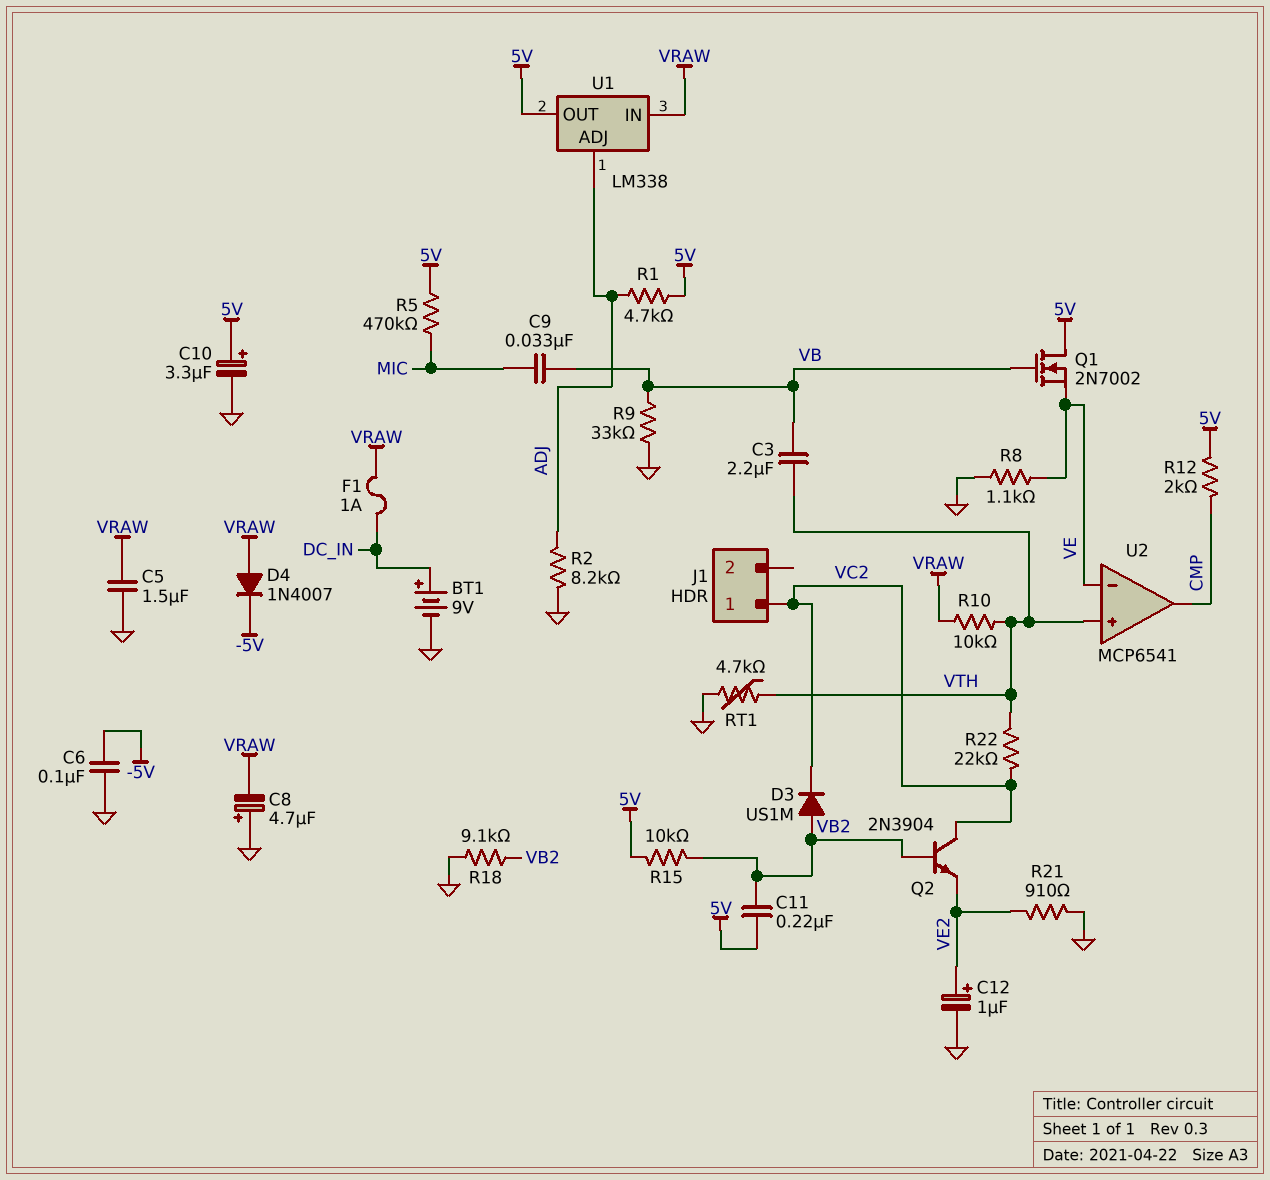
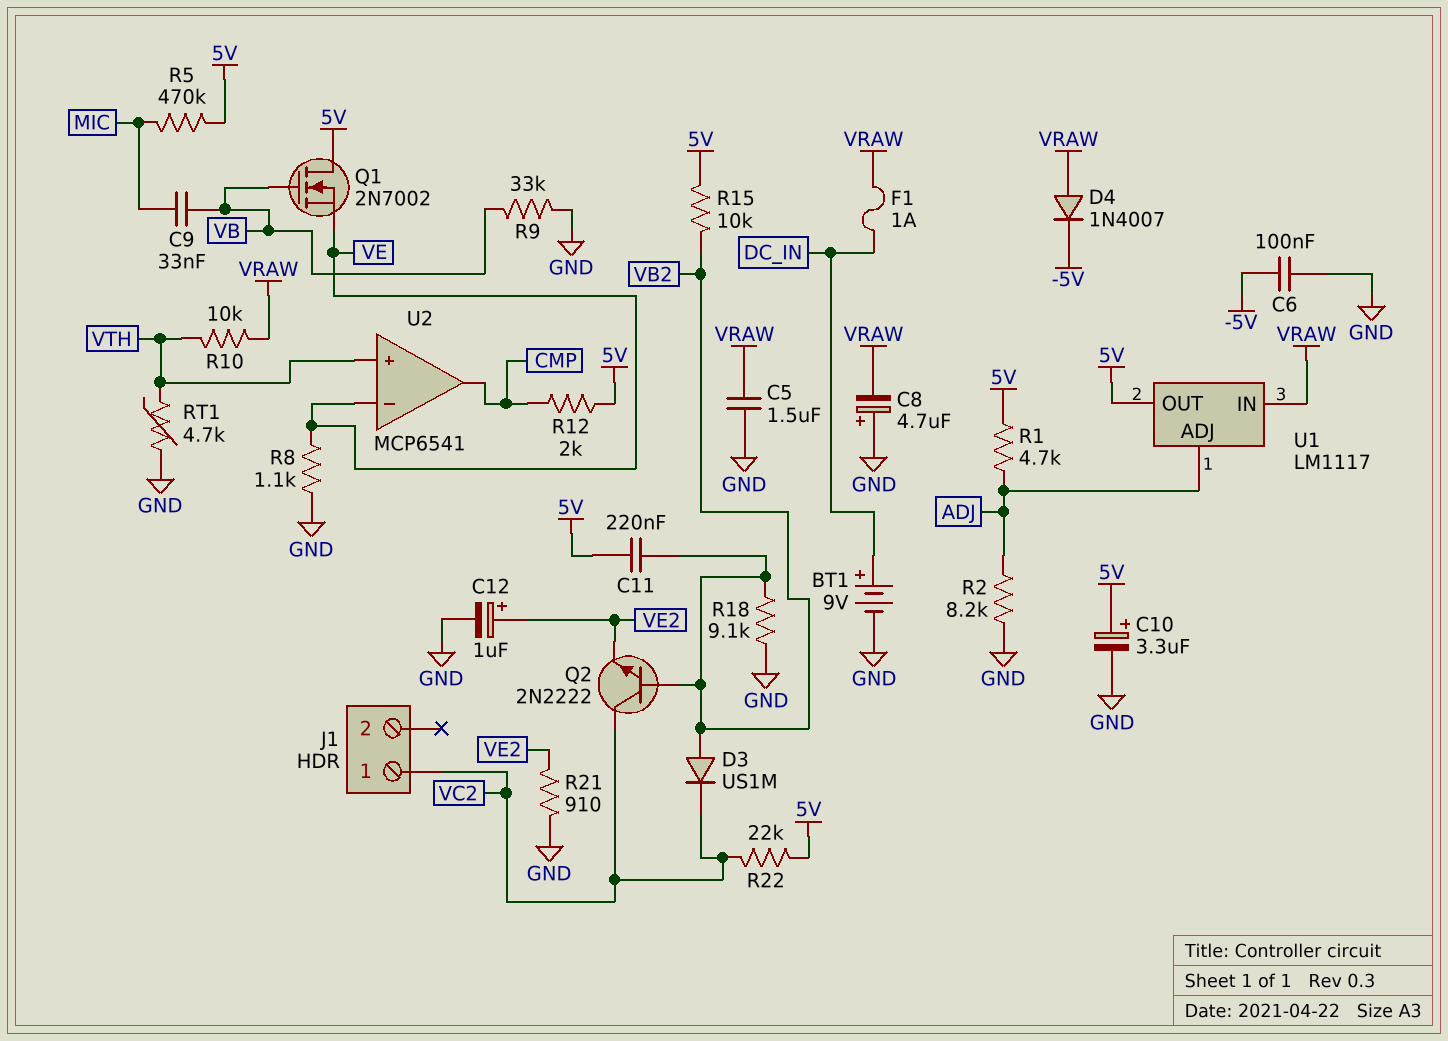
C3: 2.2uF (VB, VTH) -> none
Q2: NPN 2N3904 (B VB2, C VC2, E VE2) -> NPN 2N2222 (B VB2, C VC2, E VE2)
R22: 22k (VC2, VTH) -> 22k (5V, VC2)
U1: LM338 -> LM1117

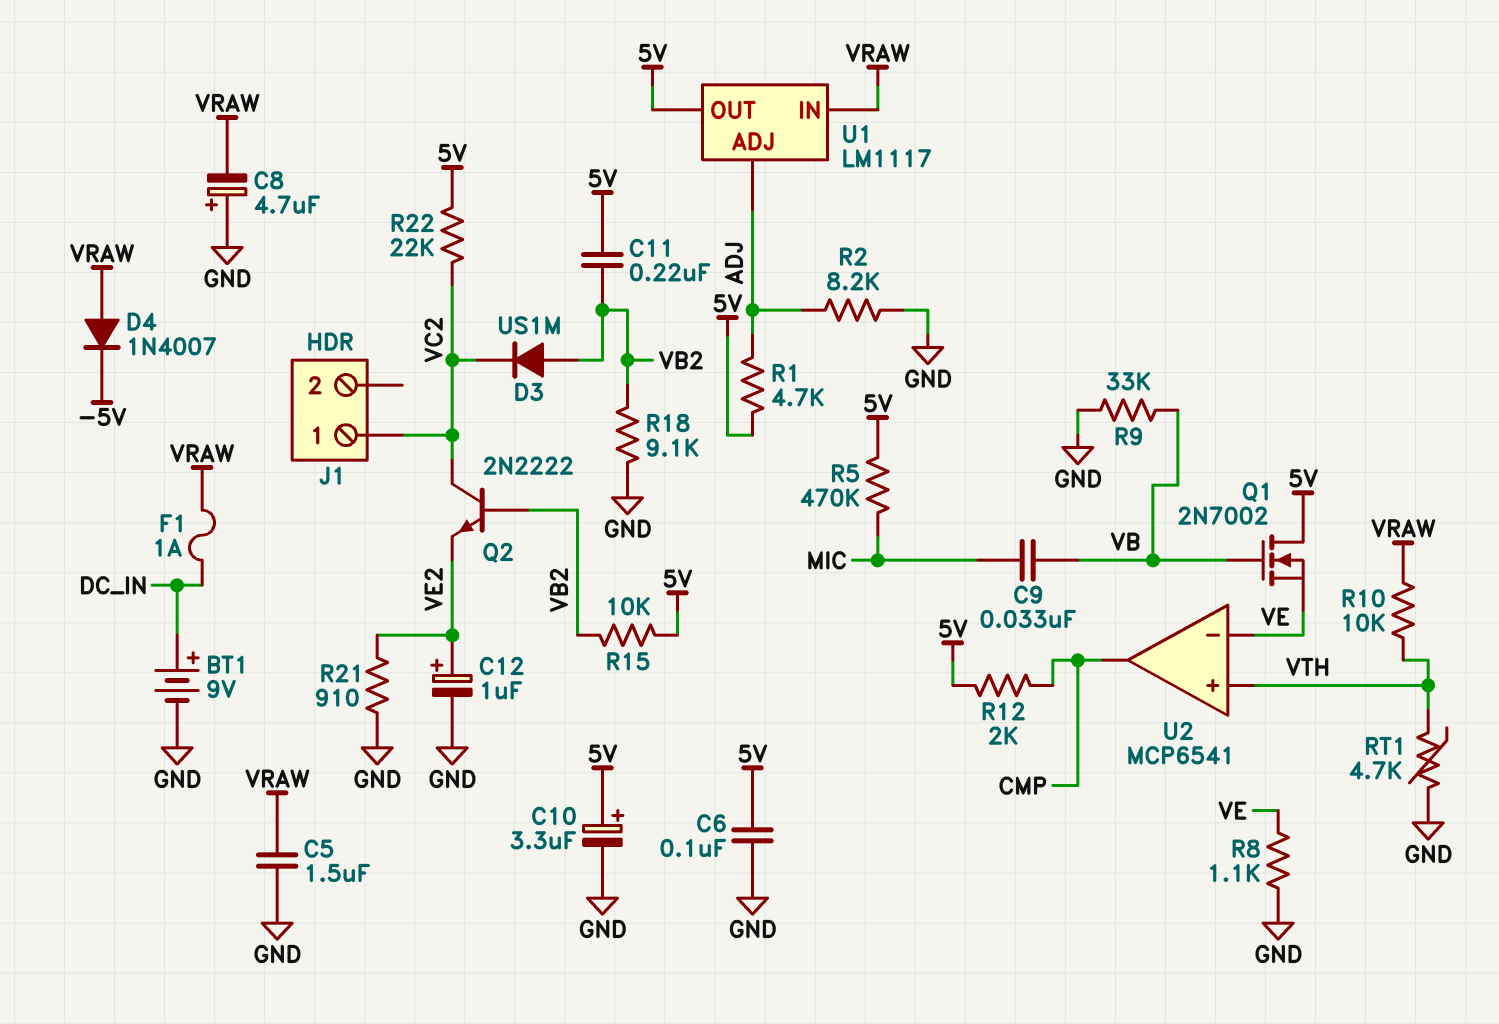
C6: 100nF (-5V, GND) -> 100nF (5V, GND)

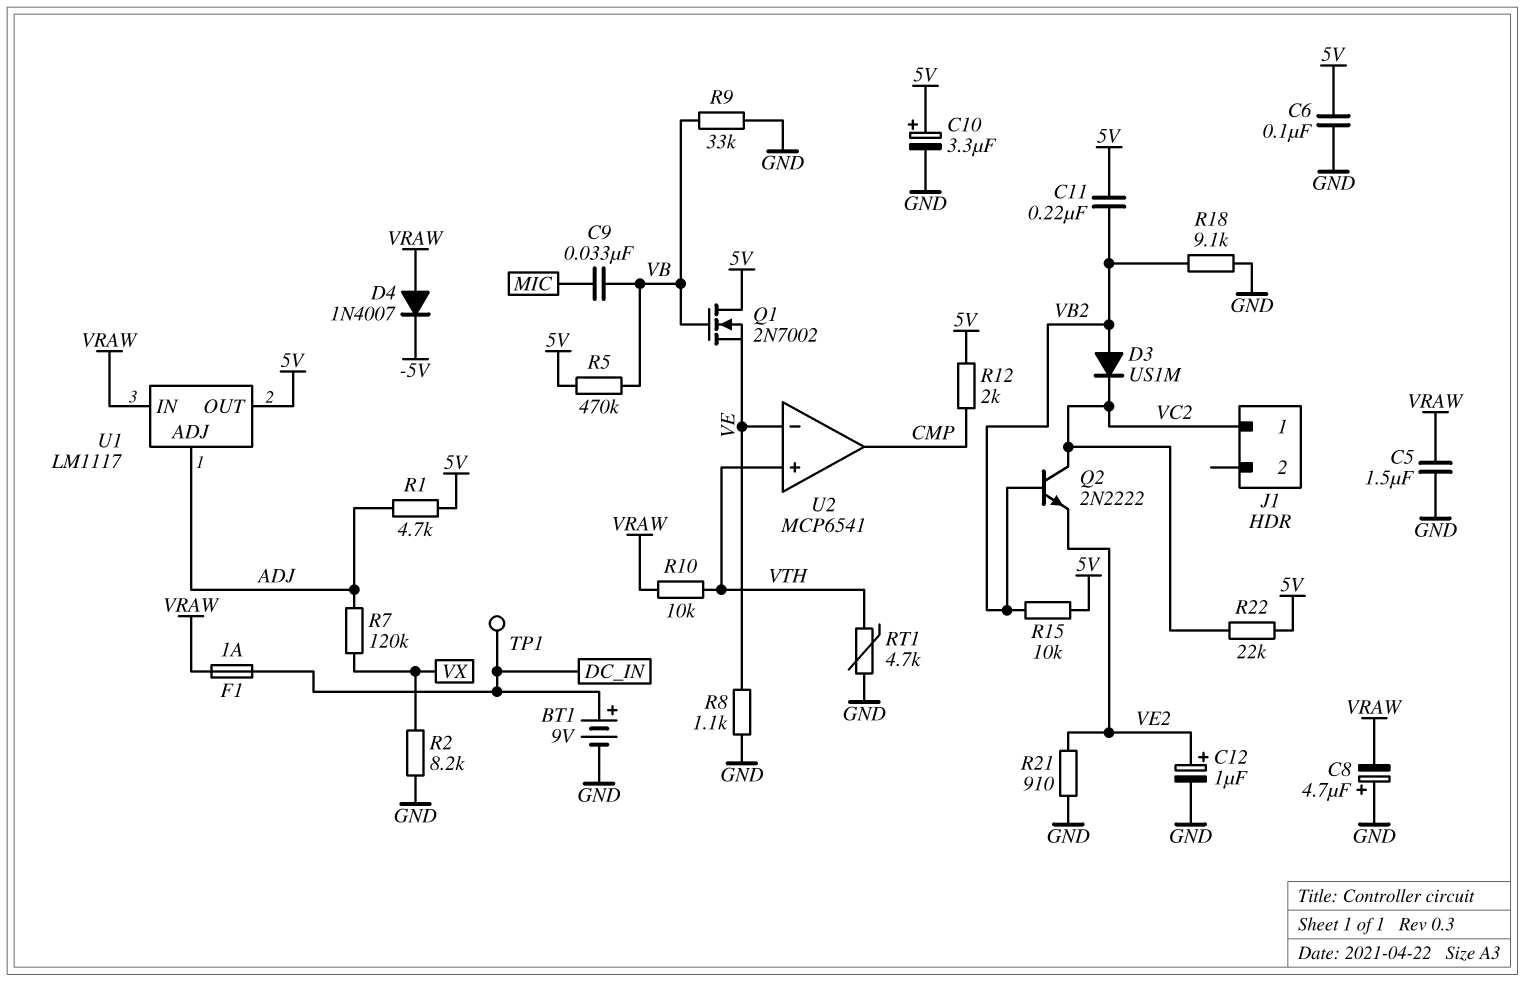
R2: 8.2k (ADJ, GND) -> 8.2k (GND, VX)
R5: 470k (5V, MIC) -> 470k (5V, VB)
R7: none -> 120k (ADJ, VX)
TP1: none -> test point (DC_IN)

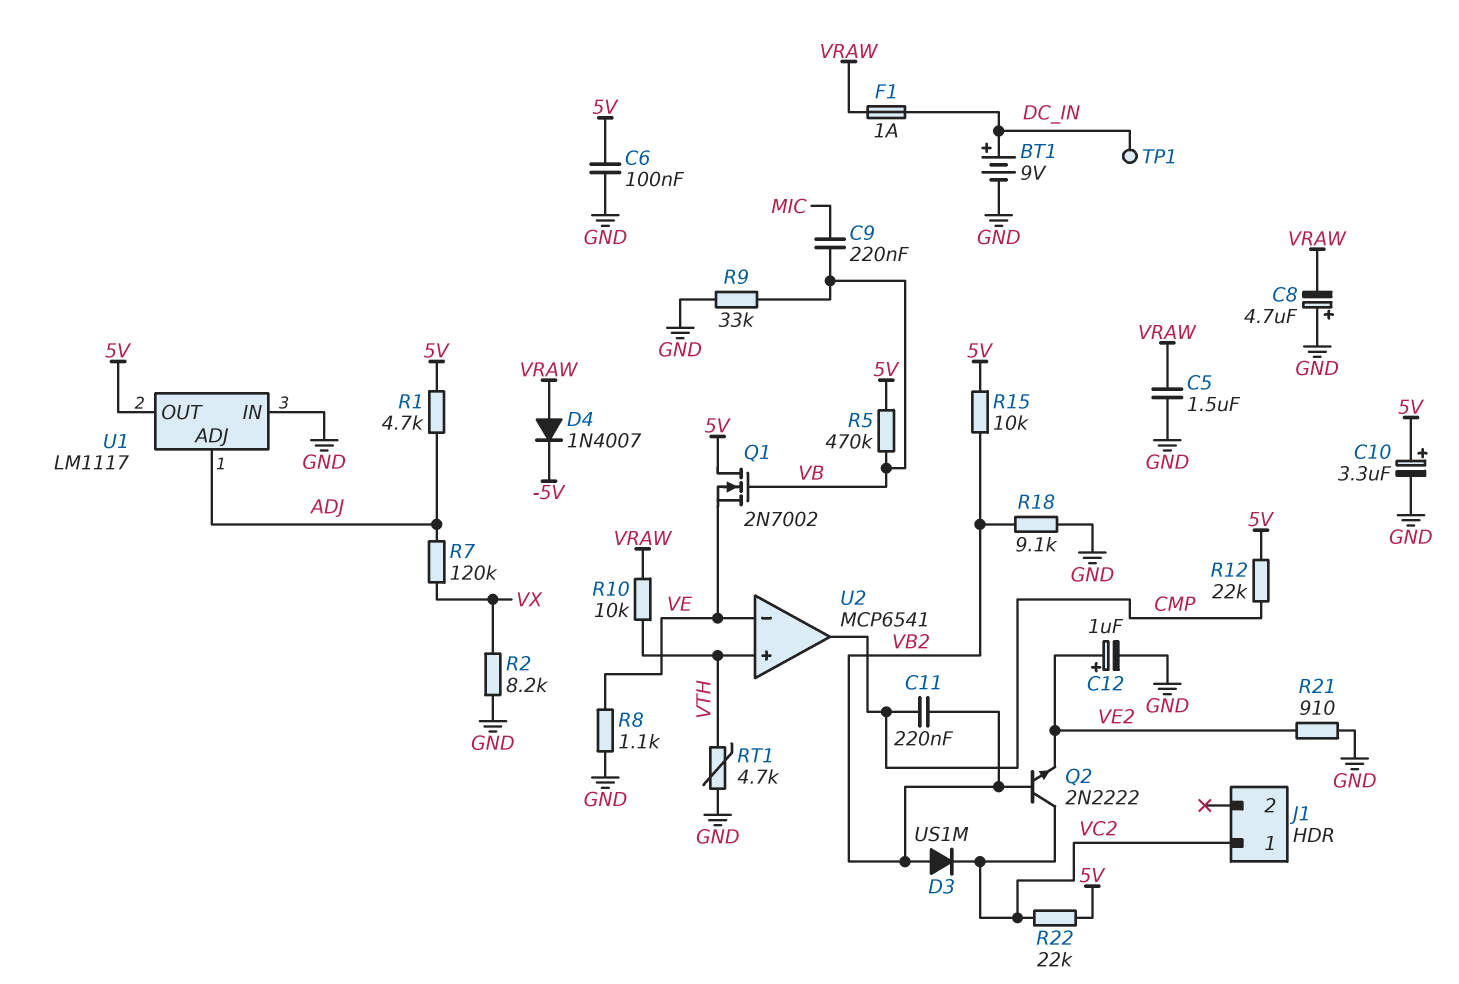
C9: 33nF (MIC, VB) -> 220nF (MIC, VB)
C11: 220nF (5V, VB2) -> 220nF (CMP, VB2)
R12: 2k (5V, CMP) -> 22k (5V, CMP)
U1 pin IN: VRAW -> GND

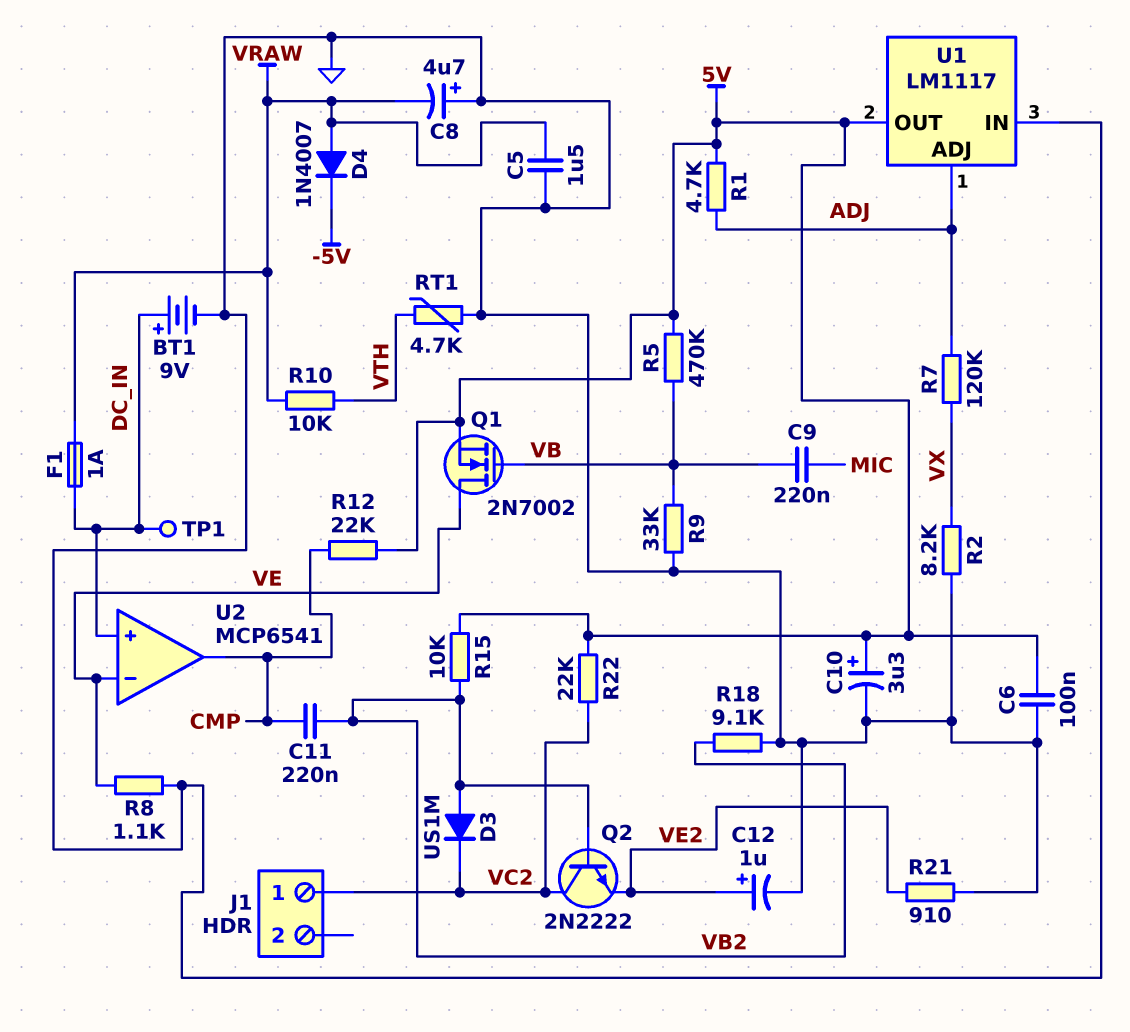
Q1: NMOS 2N7002 (G VB, D 5V, S VE) -> NMOS 2N7002 (G VB, D VE, S 5V)
U2 pin in+: VTH -> DC_IN

